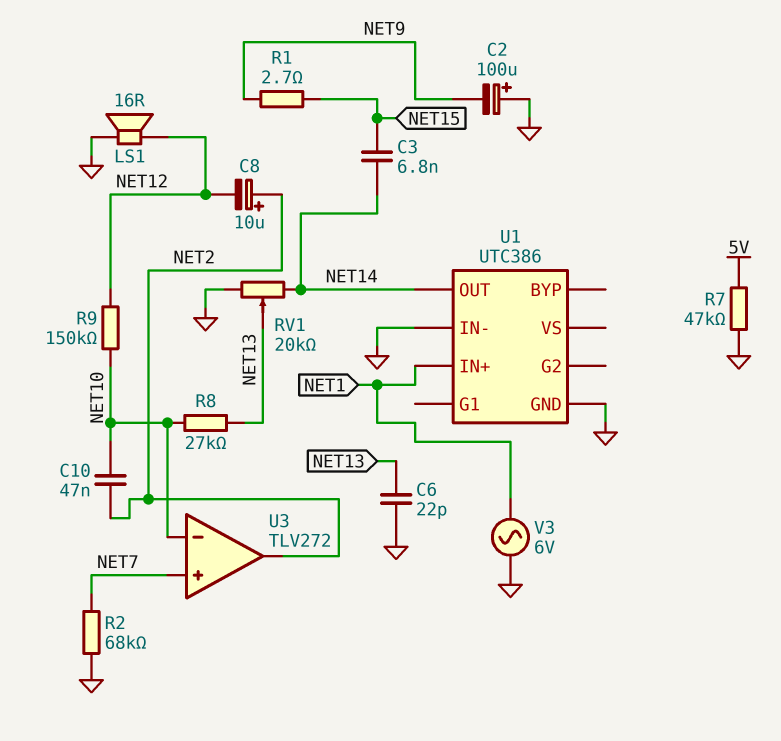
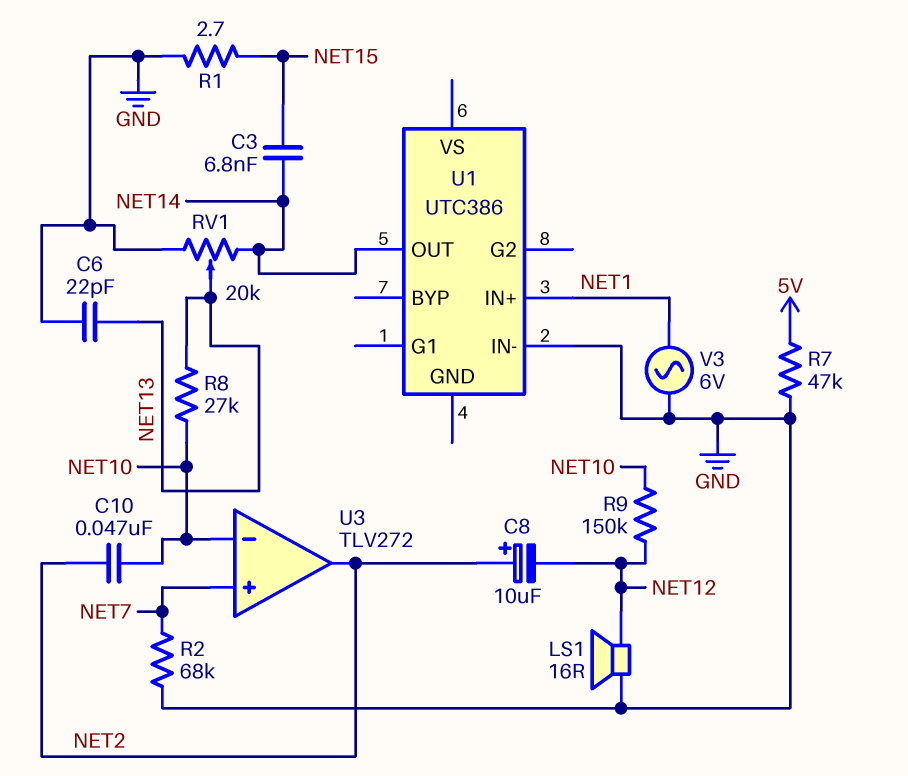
C2: 100uF (plus GND, minus NET9) -> none
R1: 2.7 (NET9, NET15) -> 2.7 (GND, NET15)
U1 pin GND: GND -> none

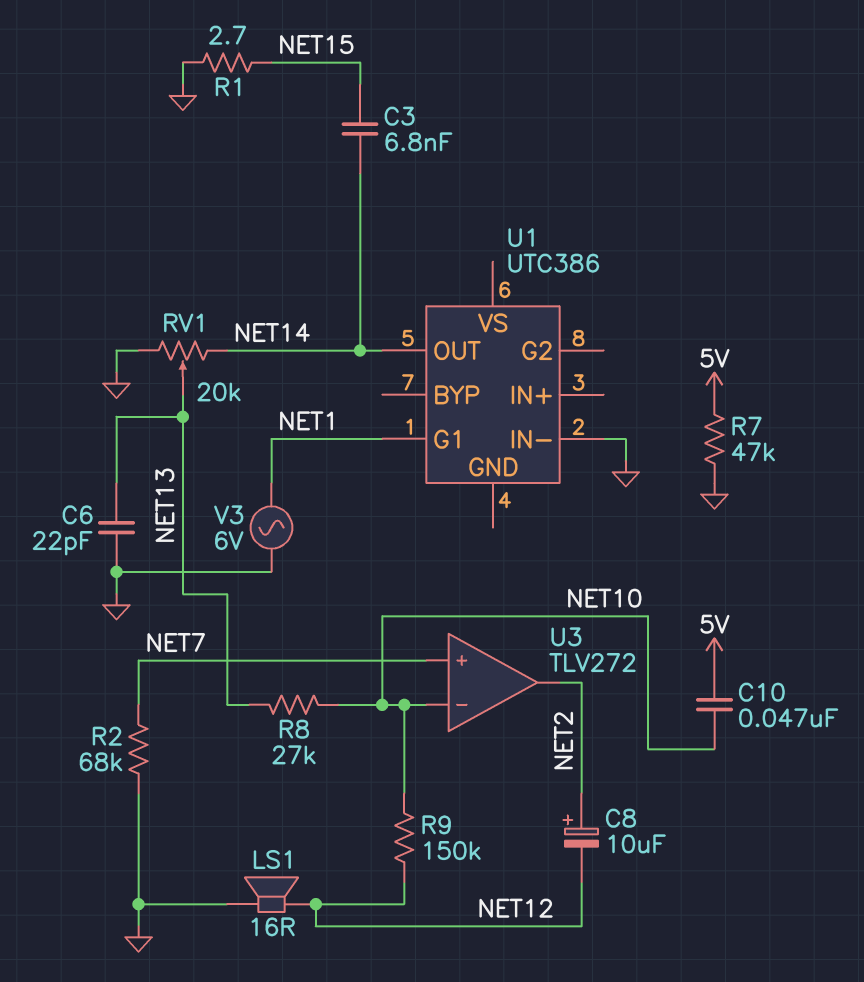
C10: 47nF (NET2, NET10) -> 47nF (5V, NET10)
U1 pin G1: none -> NET1
U1 pin IN+: NET1 -> none

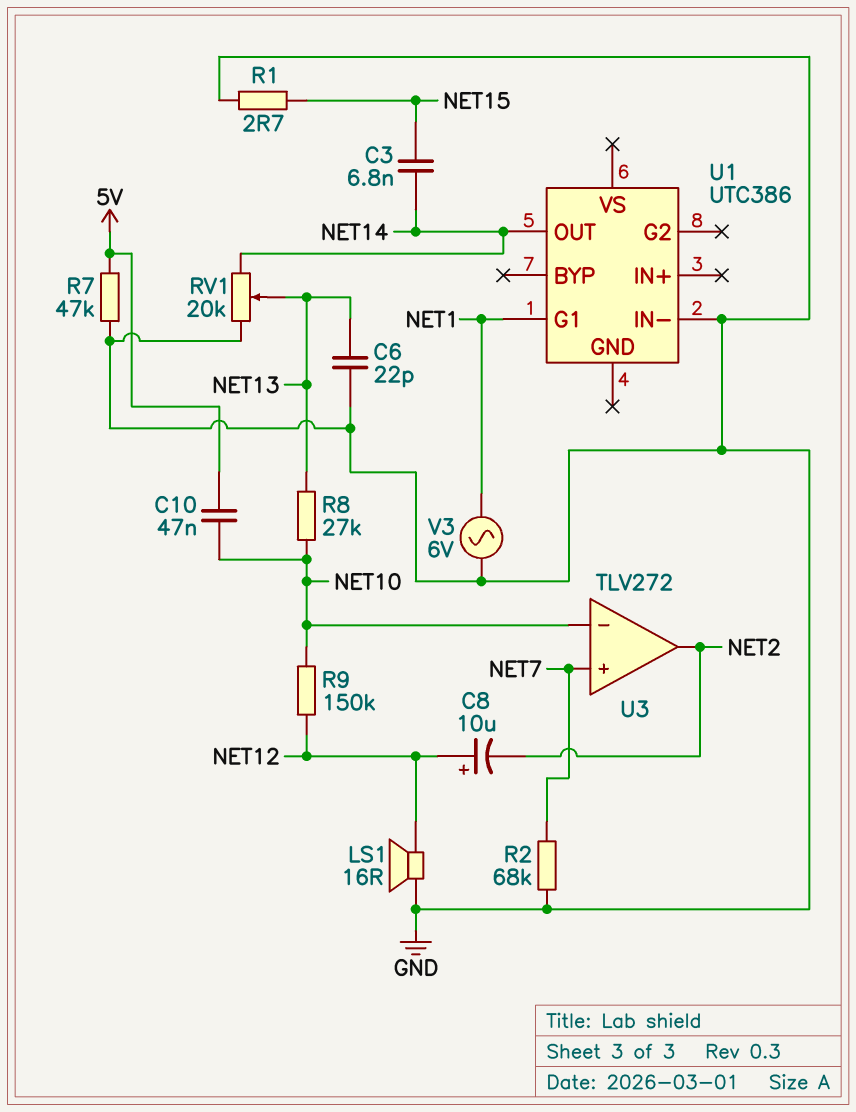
C8: 10uF (plus NET2, minus NET12) -> 10uF (plus NET12, minus NET2)

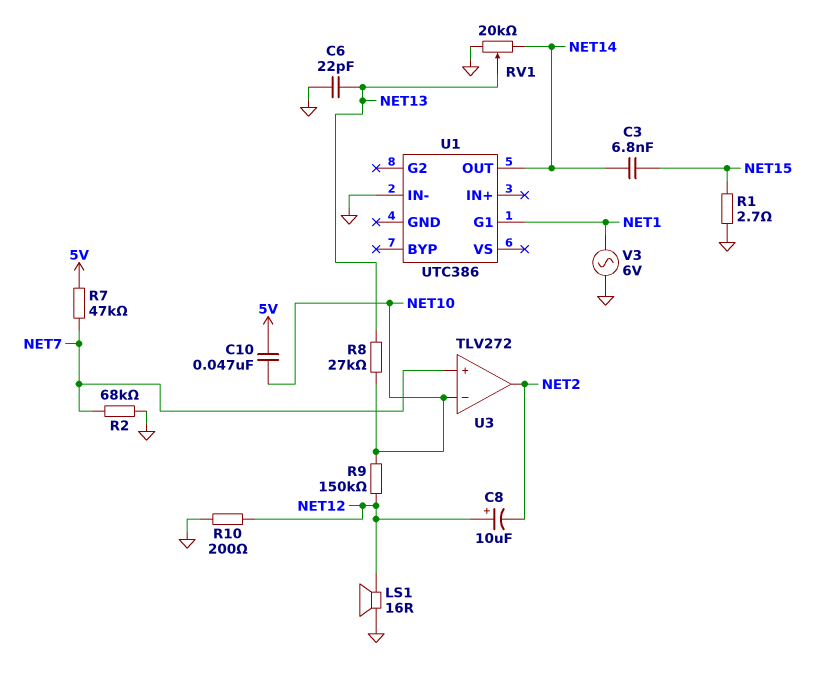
R7: 47k (5V, GND) -> 47k (5V, NET7)
R10: none -> 200 (GND, NET12)

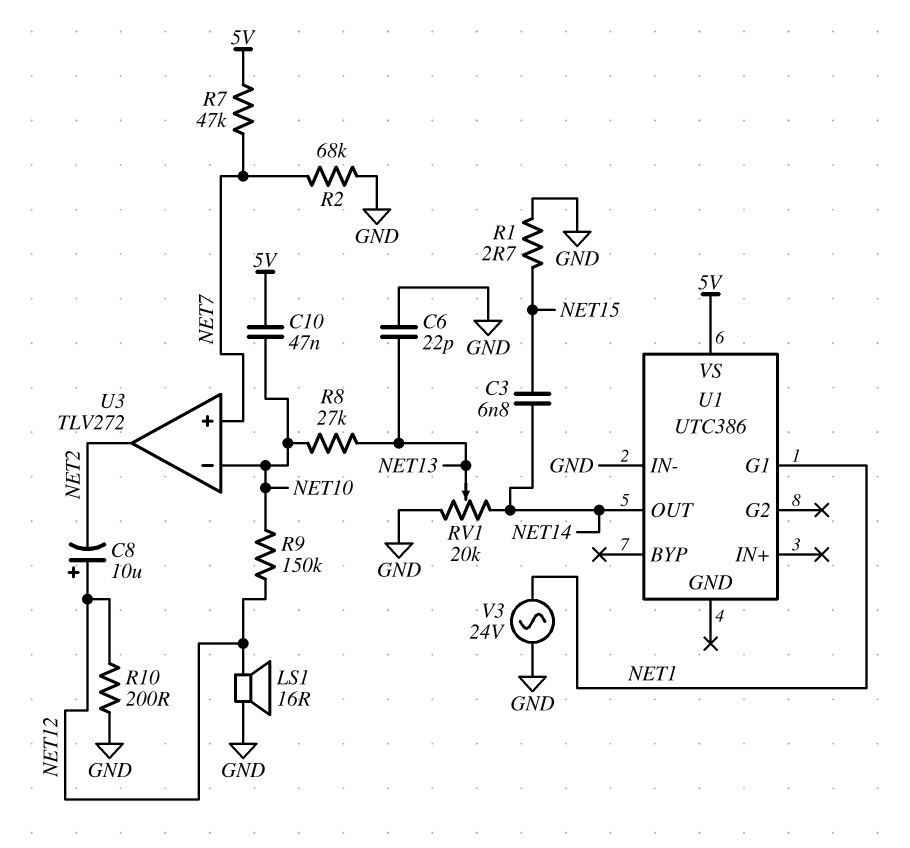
U1 pin VS: none -> 5V
V3: AC 6V (GND, NET1) -> AC 24V (GND, NET1)

